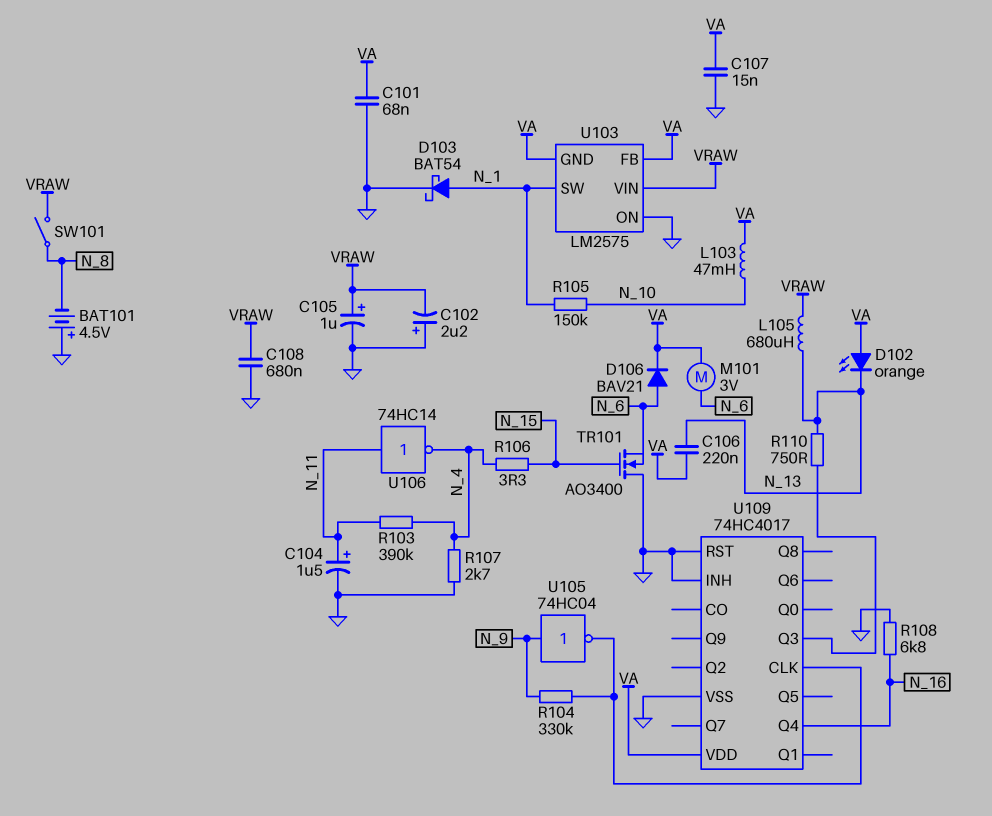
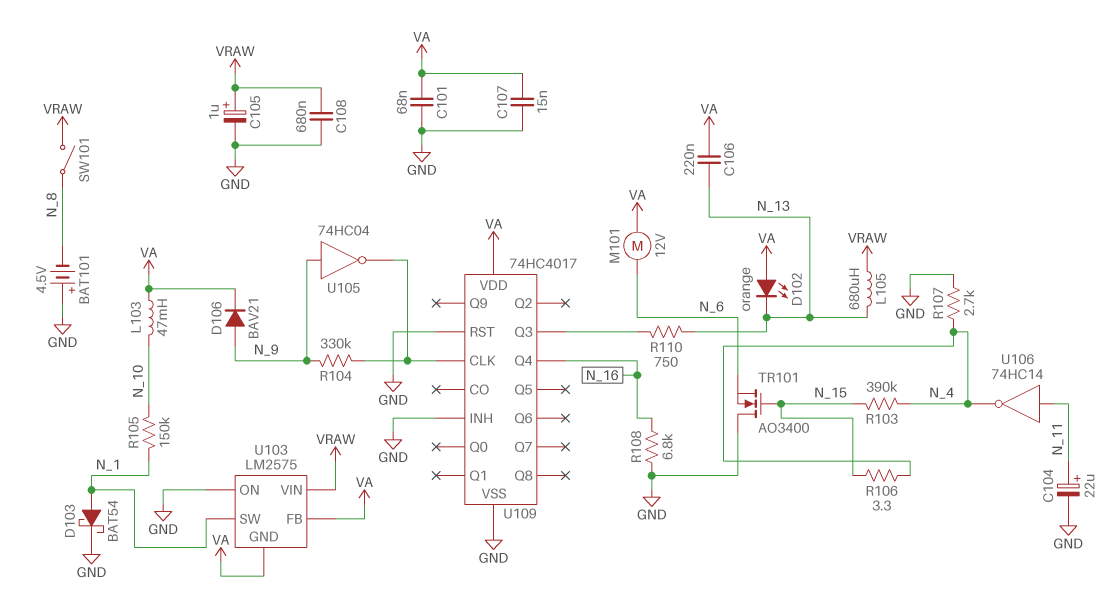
C102: 2.2uF (plus GND, minus VRAW) -> none
C104: 1.5uF (plus N_11, minus GND) -> 22uF (plus N_11, minus GND)
D106: diode BAV21 (A N_6, K VA) -> diode BAV21 (A N_9, K VA)
M101: motor 3V (N_6, VA) -> motor 12V (N_6, VA)
R103: 390k (N_4, N_11) -> 390k (N_4, N_15)

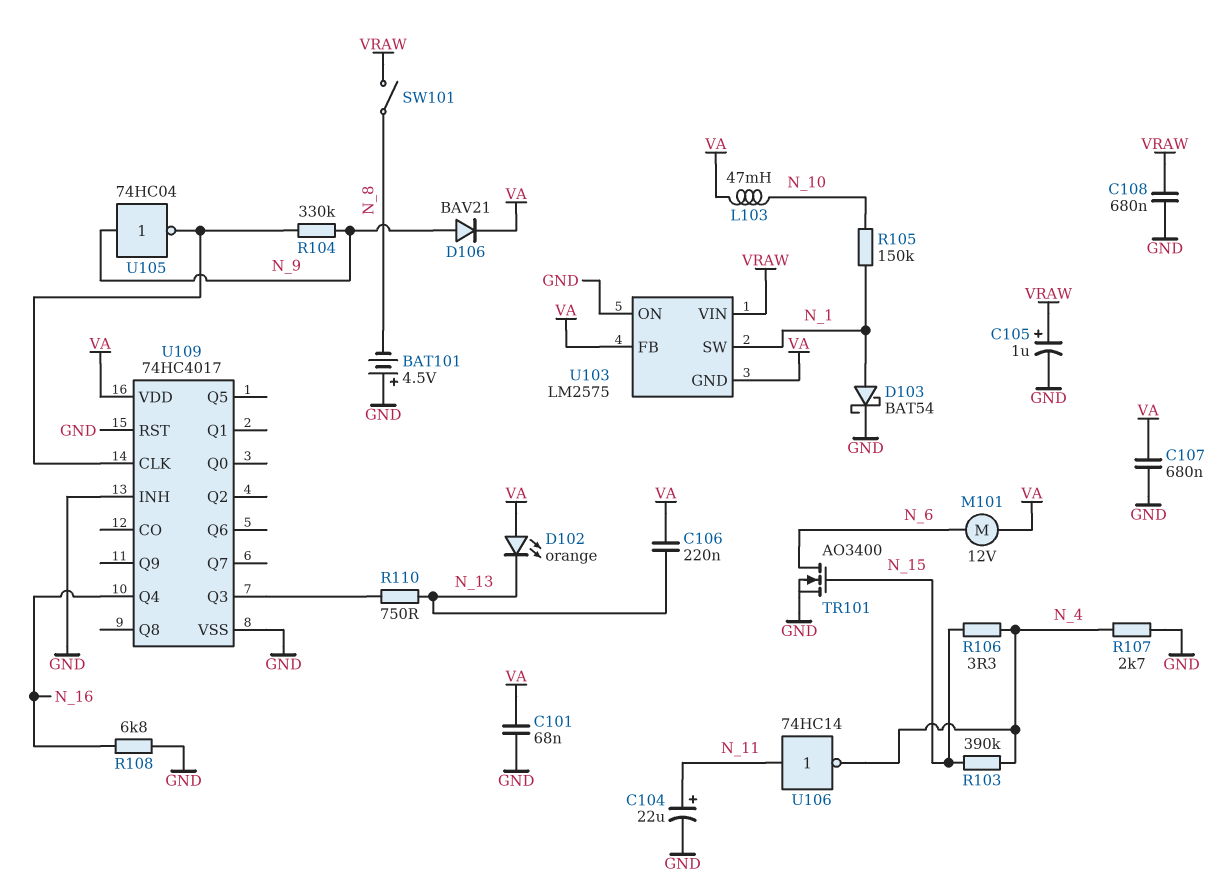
C107: 15nF (GND, VA) -> 680nF (GND, VA)
L105: 680uH (N_13, VRAW) -> none
TR101: NMOS AO3400 (G N_15, D GND, S N_6) -> NMOS AO3400 (G N_15, D N_6, S GND)

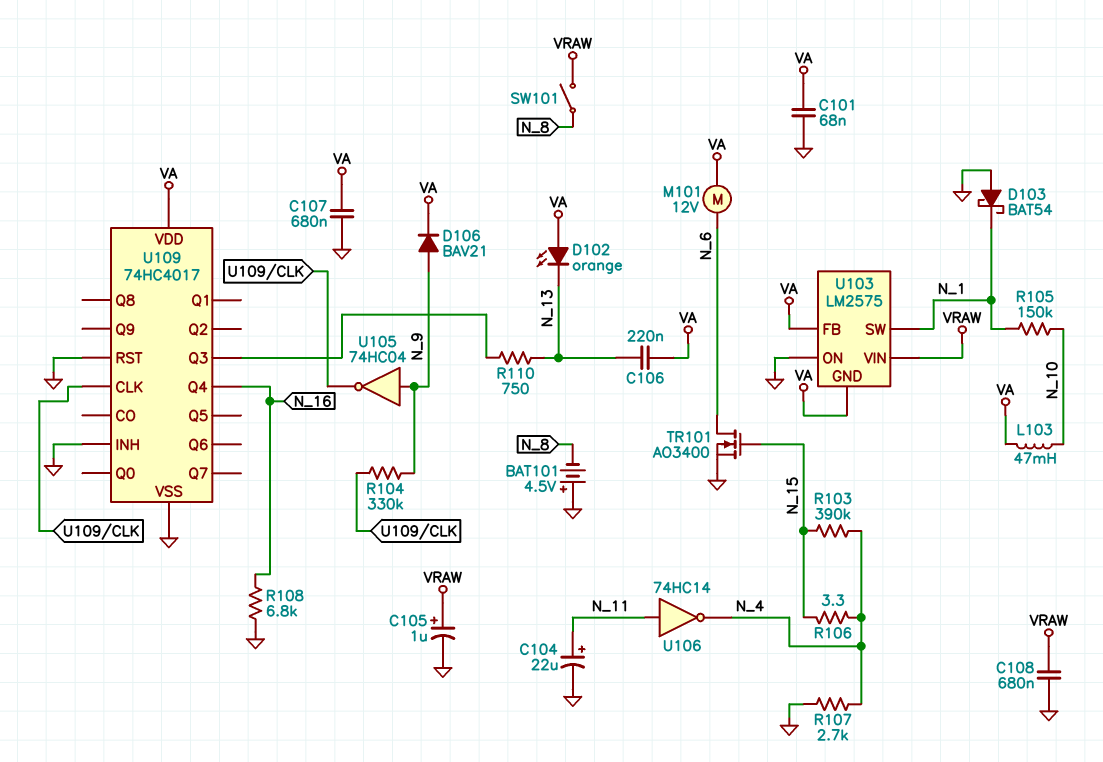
D103: schottky BAT54 (A N_1, K GND) -> schottky BAT54 (A GND, K N_1)

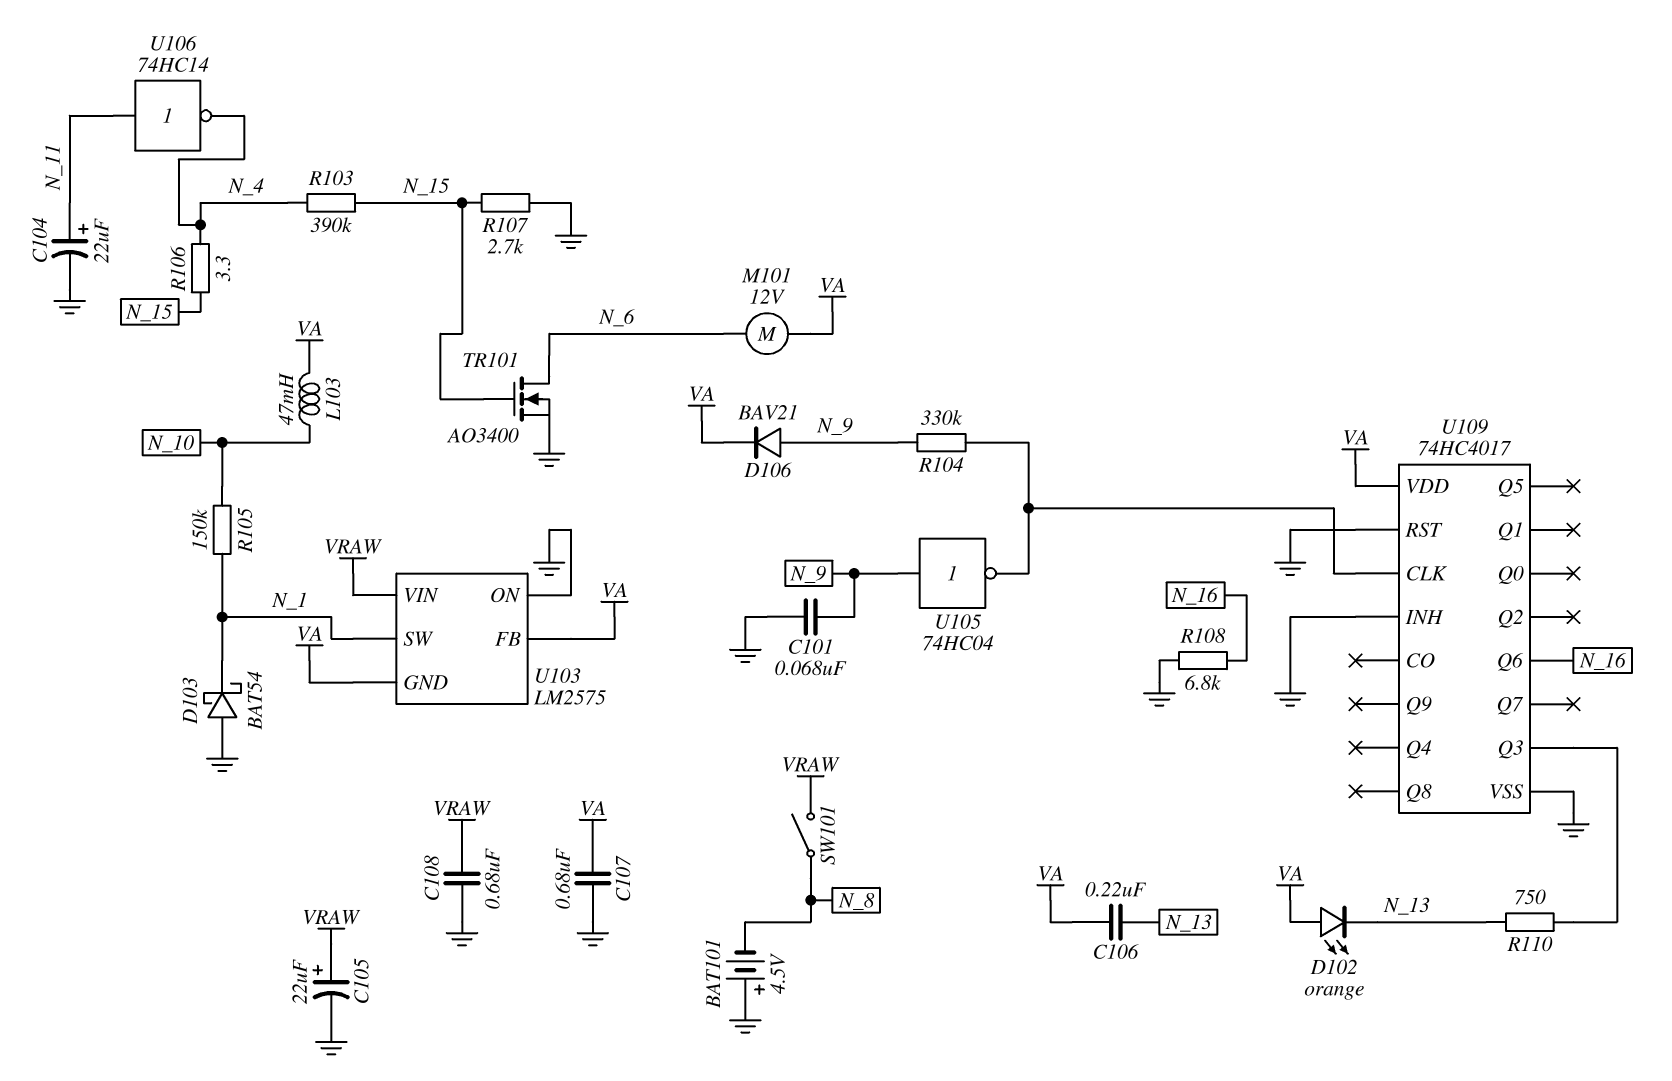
C101: 68nF (GND, VA) -> 68nF (GND, N_9)
C105: 1uF (plus VRAW, minus GND) -> 22uF (plus VRAW, minus GND)
R107: 2.7k (GND, N_4) -> 2.7k (GND, N_15)
U109 pin Q4: N_16 -> none
U109 pin Q6: none -> N_16

